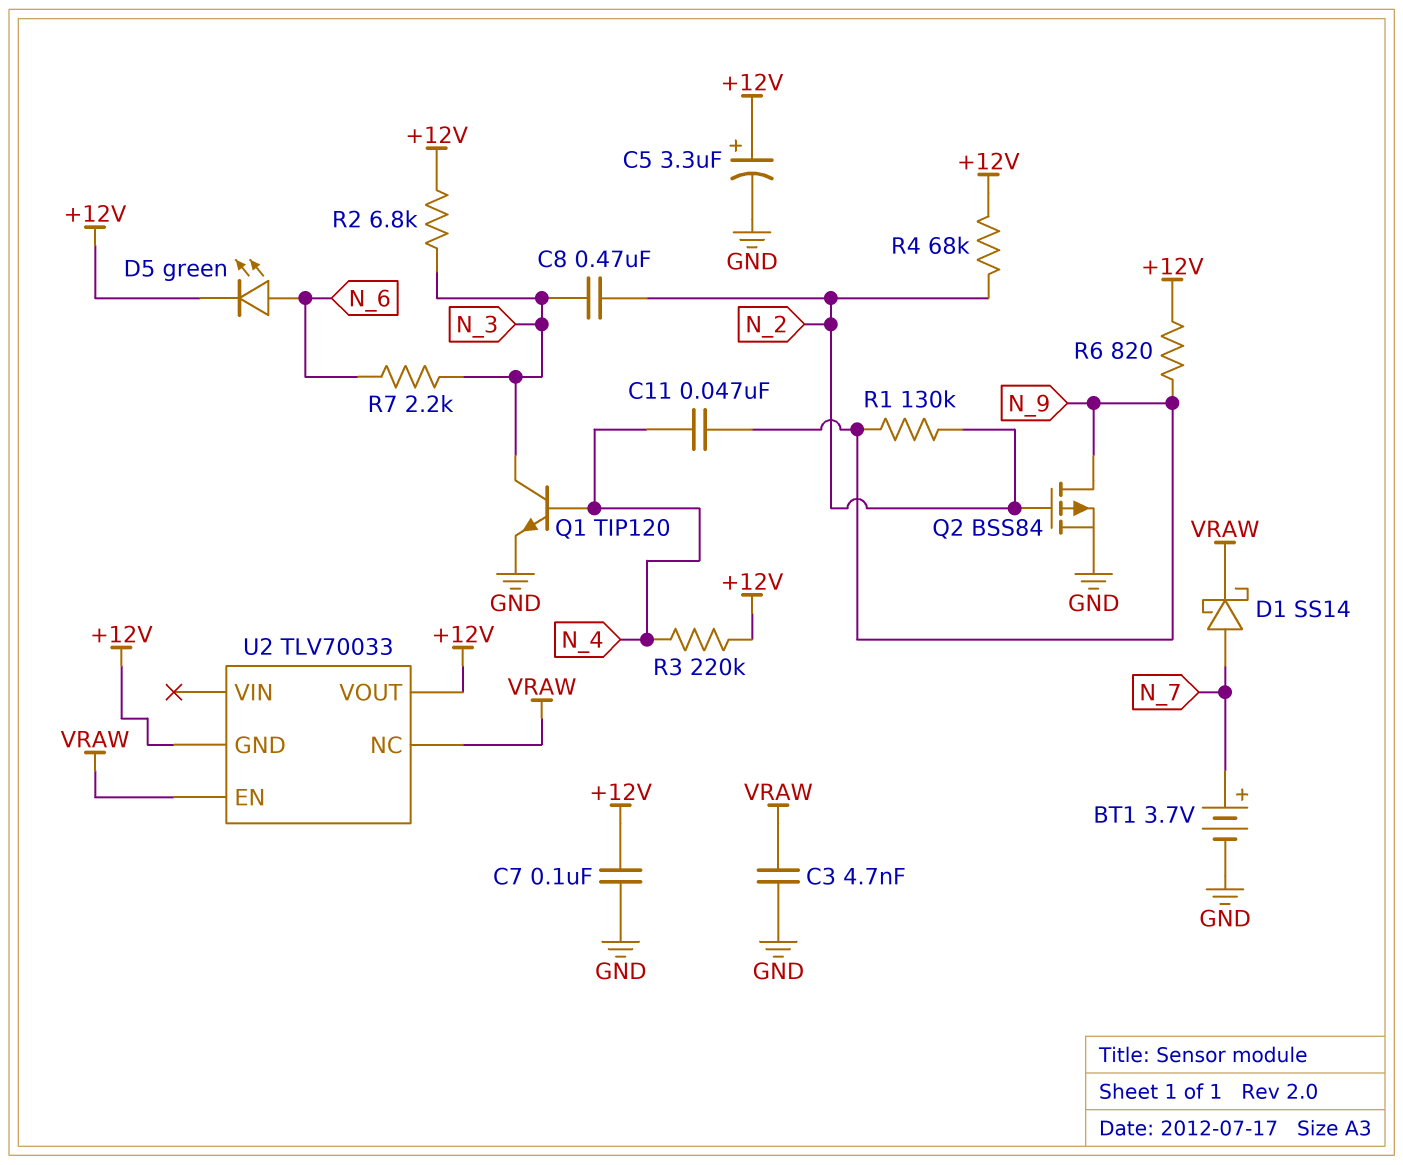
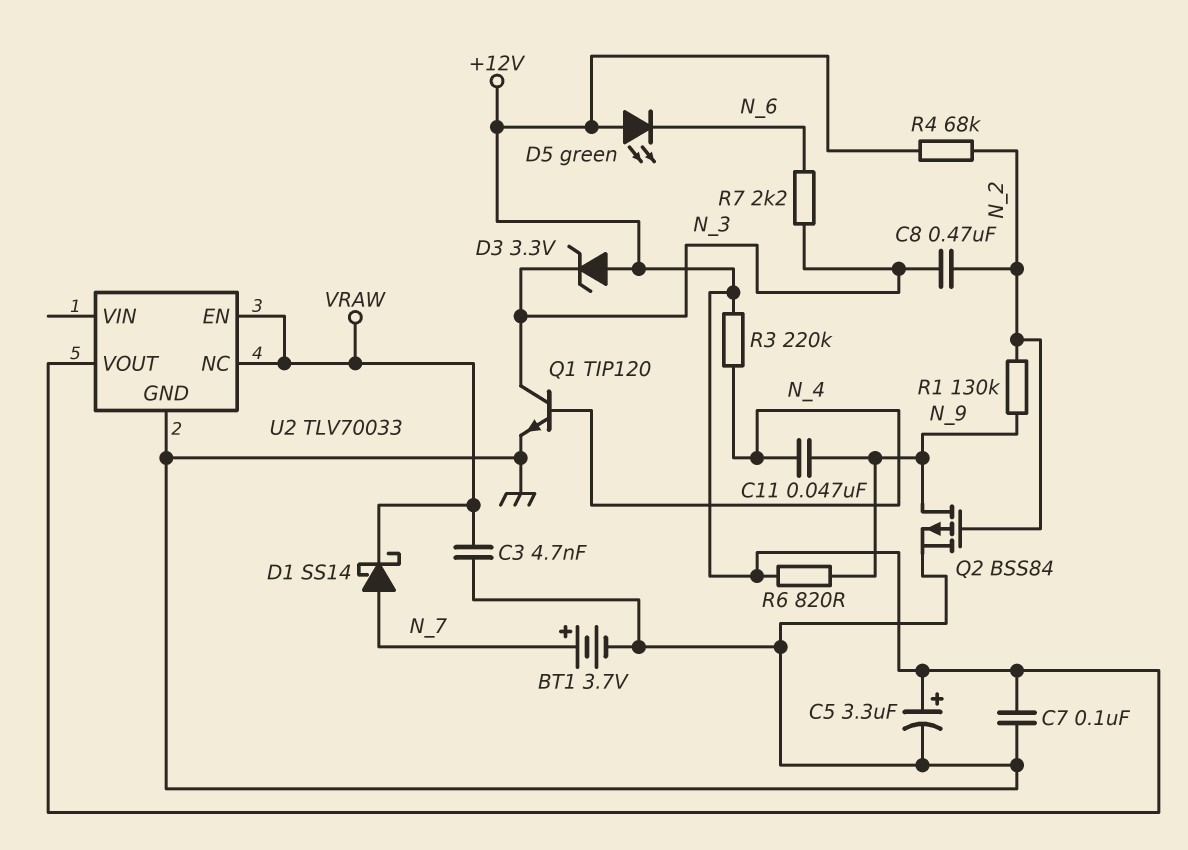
D3: none -> zener 3.3V (A +12V, K N_3)
D5: LED green (A N_6, K +12V) -> LED green (A +12V, K N_6)
R2: 6.8k (+12V, N_3) -> none
U2 pin GND: +12V -> GND

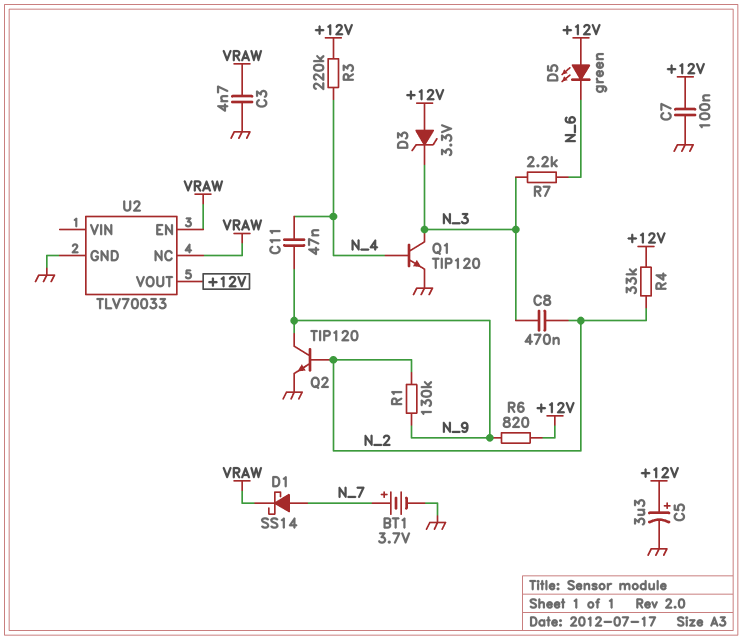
Q2: PMOS BSS84 (G N_2, D N_9, S GND) -> NPN TIP120 (B N_2, C N_9, E GND)
R4: 68k (+12V, N_2) -> 33k (+12V, N_2)

